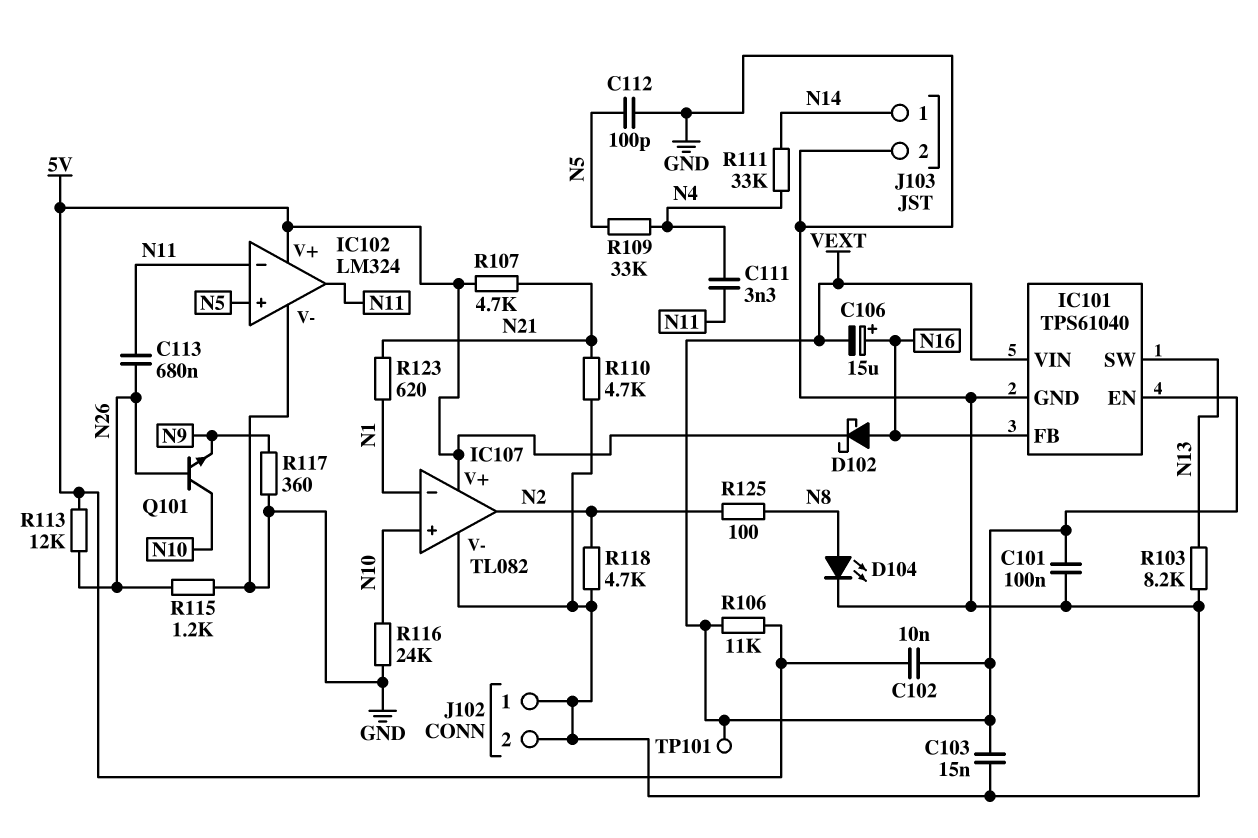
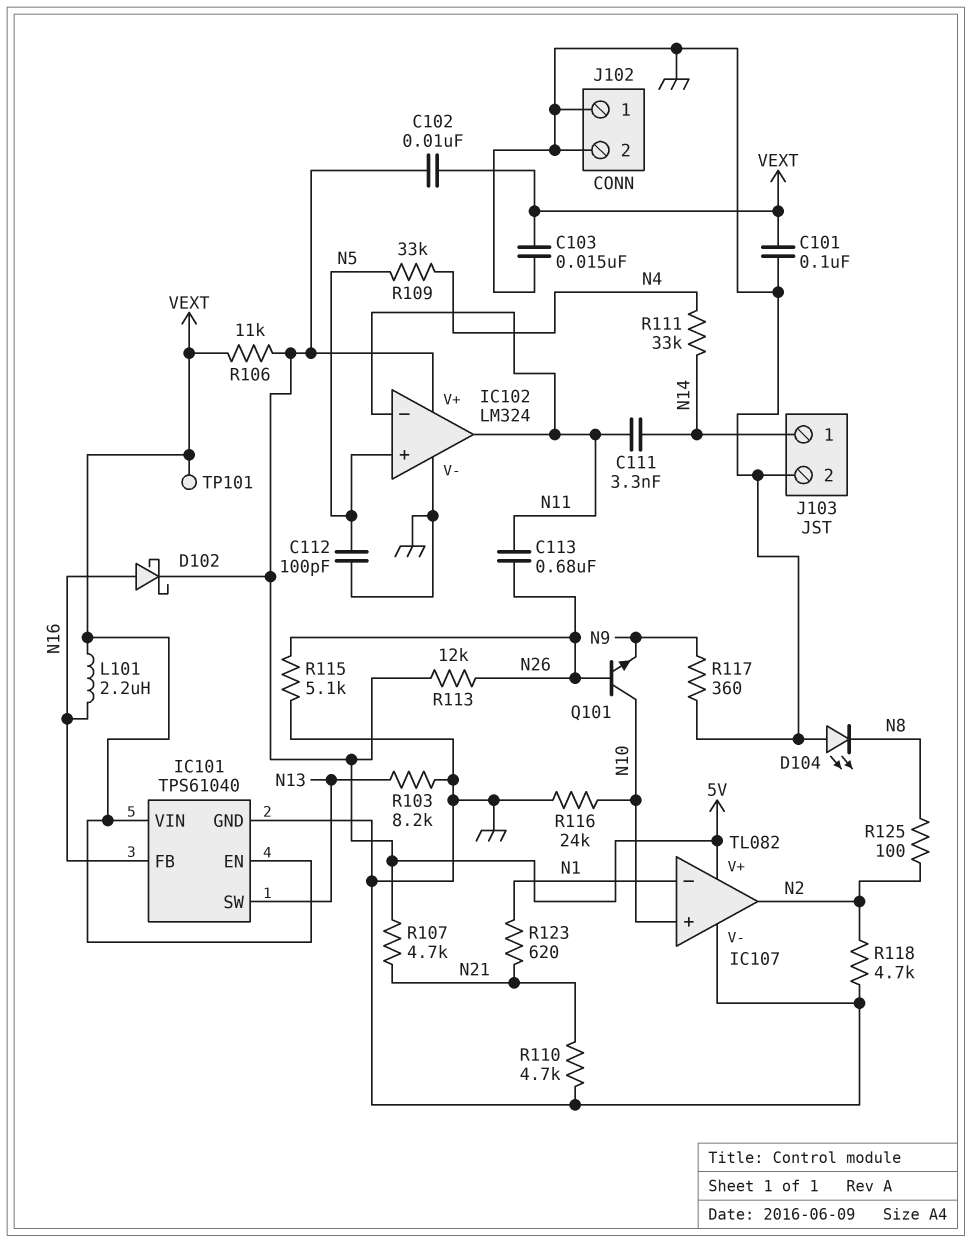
C106: 15uF (plus N16, minus VEXT) -> none
C111: 3.3nF (N4, N11) -> 3.3nF (N11, N14)
D104: LED (A N8, K GND) -> LED (A GND, K N8)
L101: none -> 2.2uH (N16, VEXT)
R115: 1.2k (GND, N26) -> 5.1k (GND, N26)

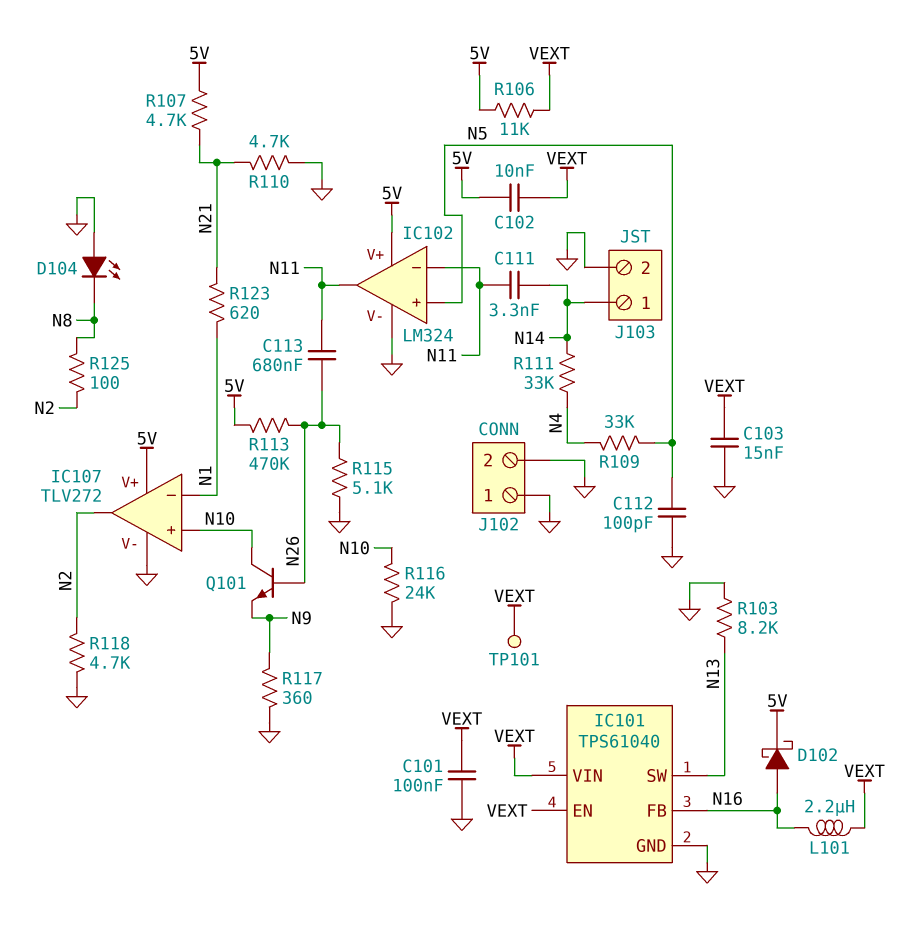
IC107: TL082 -> TLV272
R113: 12k (5V, N26) -> 470k (5V, N26)

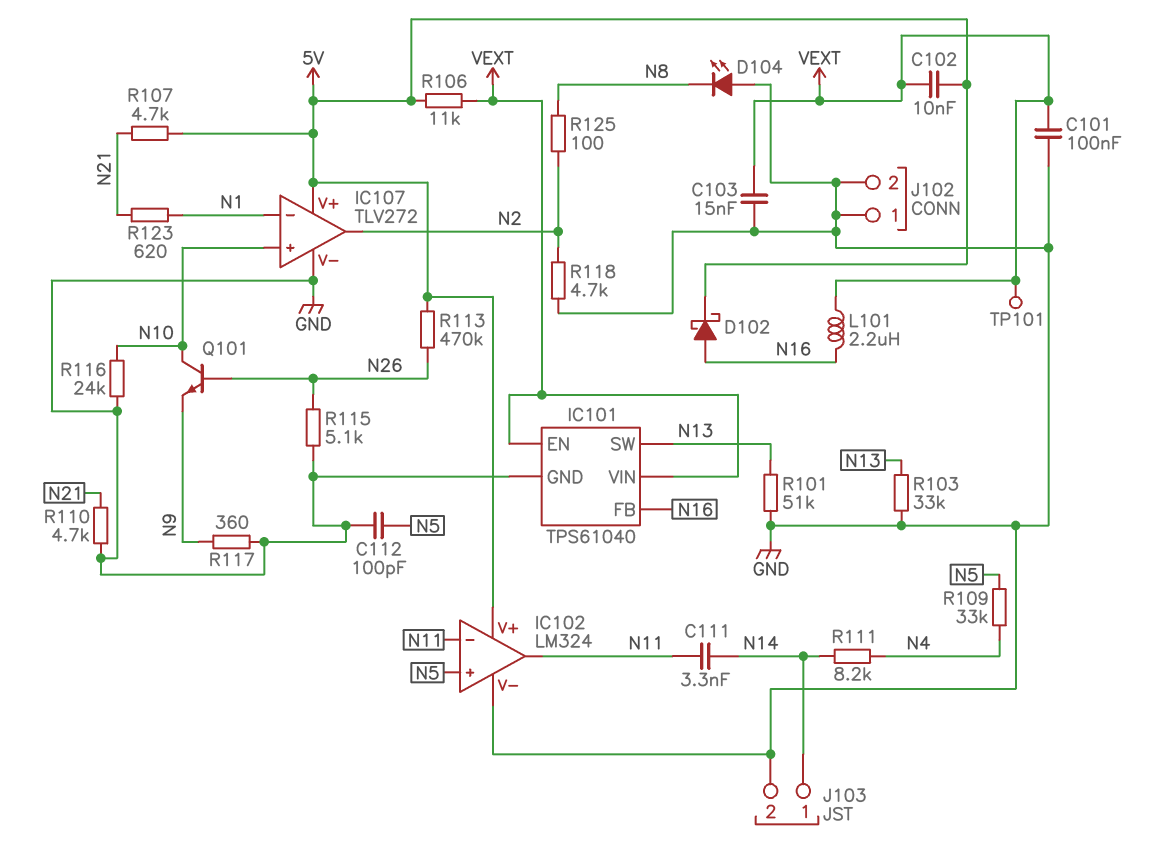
C113: 680nF (N11, N26) -> none
R101: none -> 51k (GND, N13)
R103: 8.2k (GND, N13) -> 33k (GND, N13)
R111: 33k (N4, N14) -> 8.2k (N4, N14)

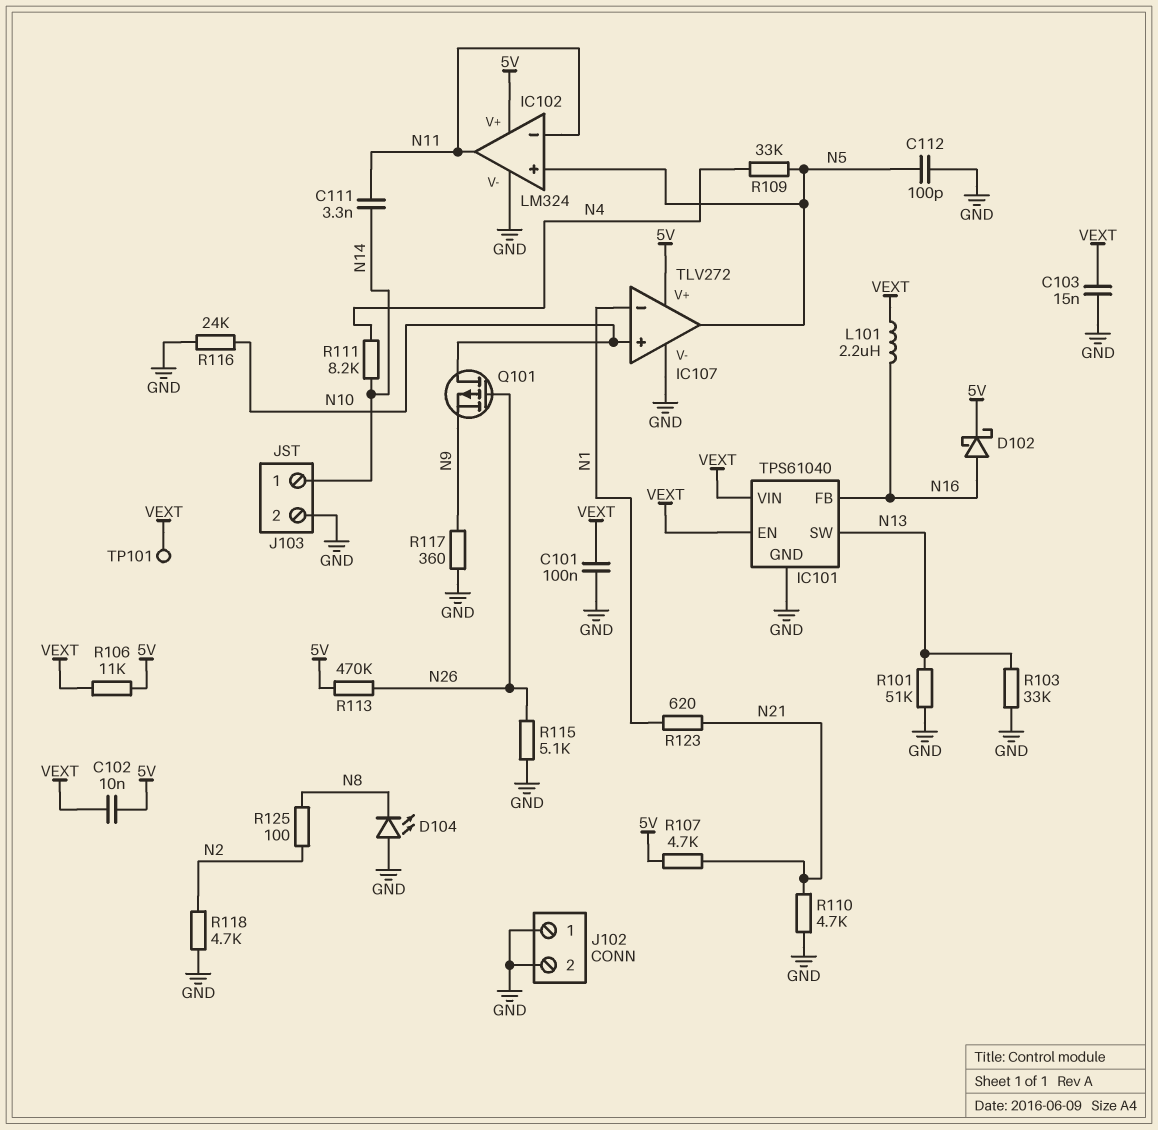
IC107 pin out: N2 -> N5
Q101: NPN (B N26, C N10, E N9) -> PMOS (G N26, D N10, S N9)

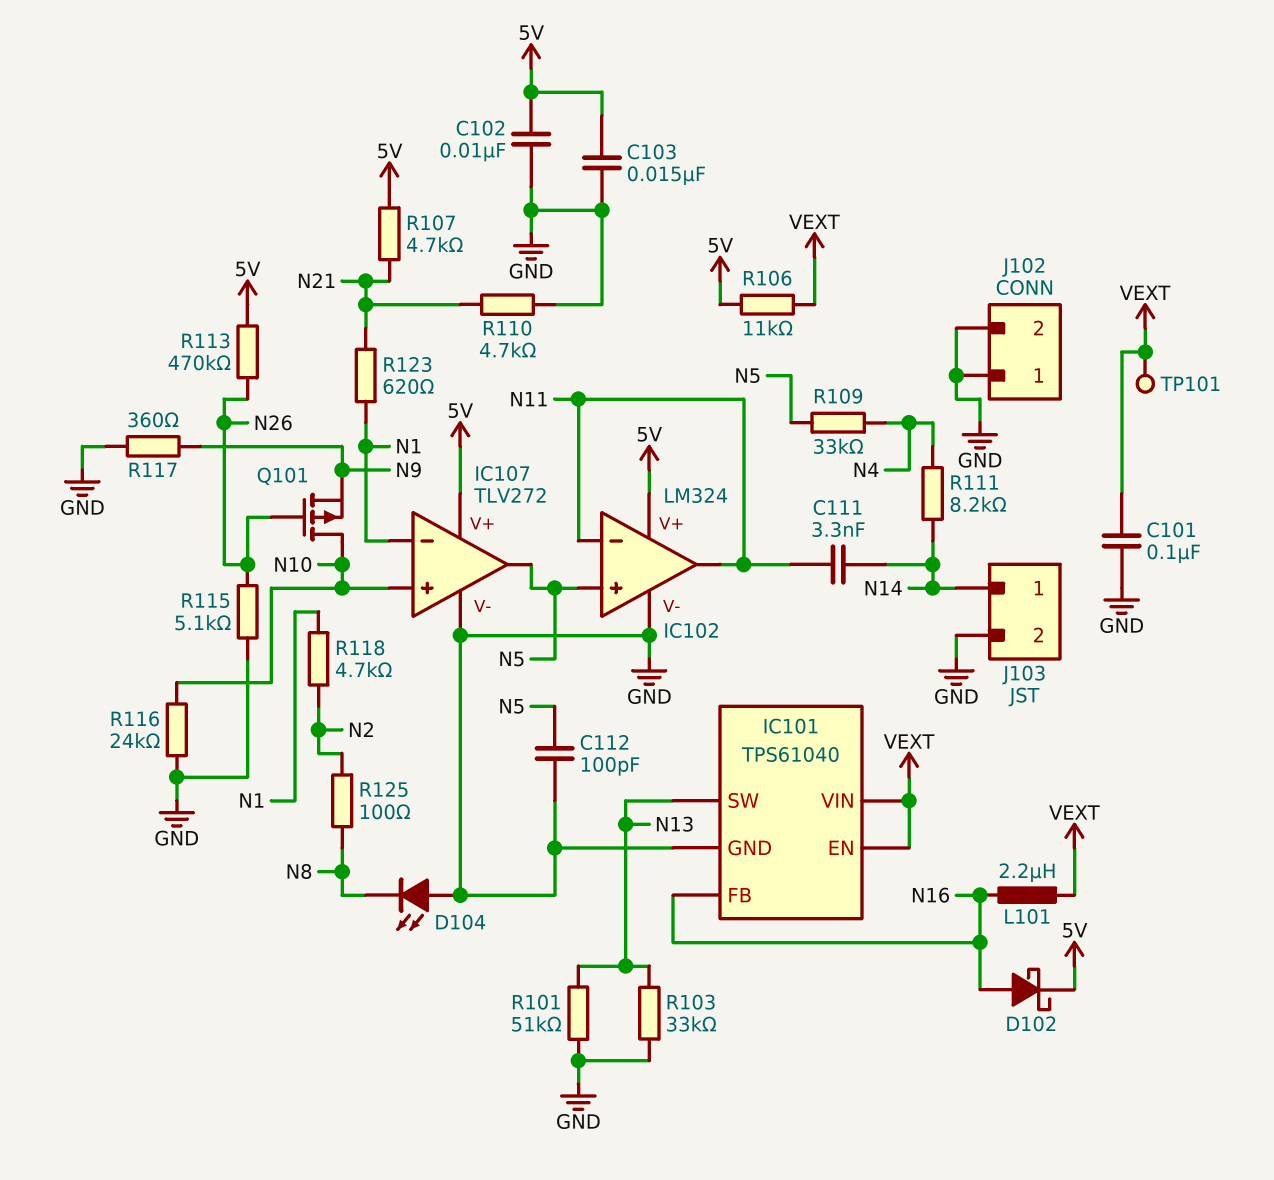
C102: 10nF (5V, VEXT) -> 10nF (5V, GND)
C103: 15nF (GND, VEXT) -> 15nF (5V, GND)
R118: 4.7k (GND, N2) -> 4.7k (N1, N2)

